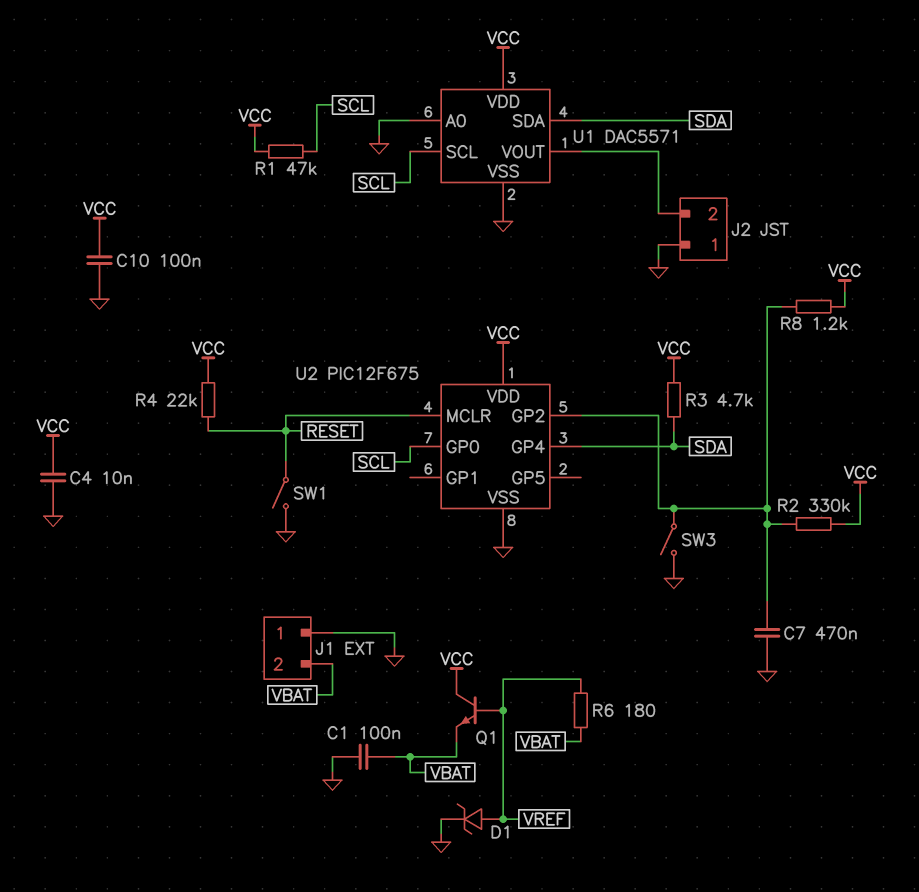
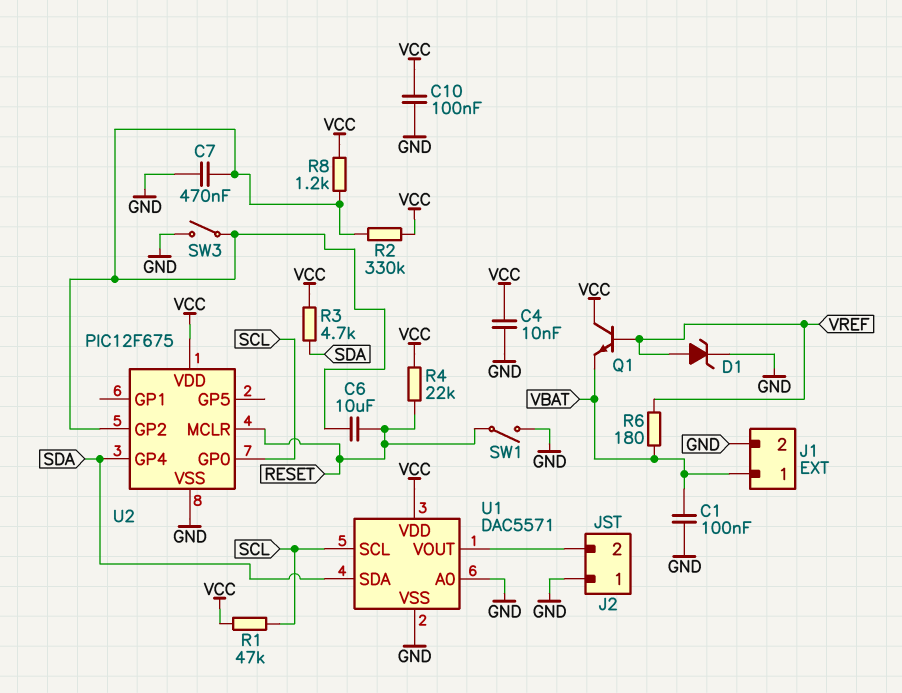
C6: none -> 10uF (RESET, U2/GP2)
J1 pin 1: GND -> VBAT
J1 pin 2: VBAT -> GND

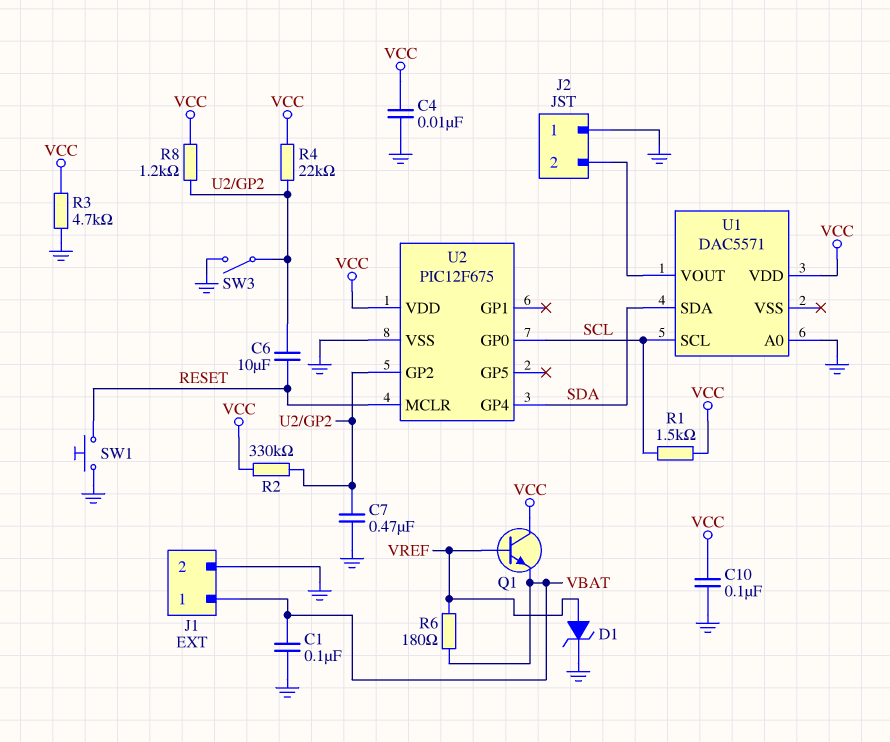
R1: 47k (SCL, VCC) -> 1.5k (SCL, VCC)
R3: 4.7k (SDA, VCC) -> 4.7k (GND, VCC)
R4: 22k (RESET, VCC) -> 22k (U2/GP2, VCC)
SW1: switch (GND, RESET) -> button (GND, RESET)
U1 pin VSS: GND -> none

